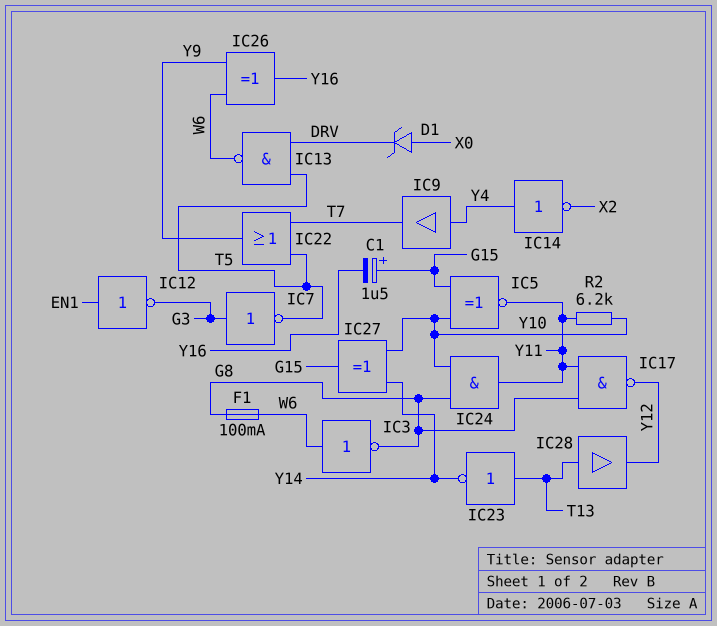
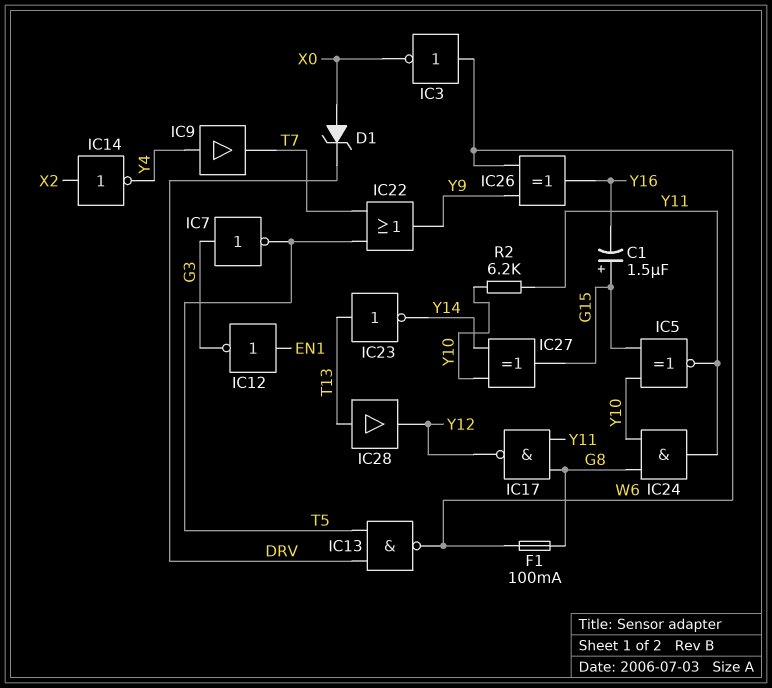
IC3: NOT (in W6, out G8) -> NOT (in W6, out X0)
IC14: NOT (in Y4, out X2) -> NOT (in X2, out Y4)

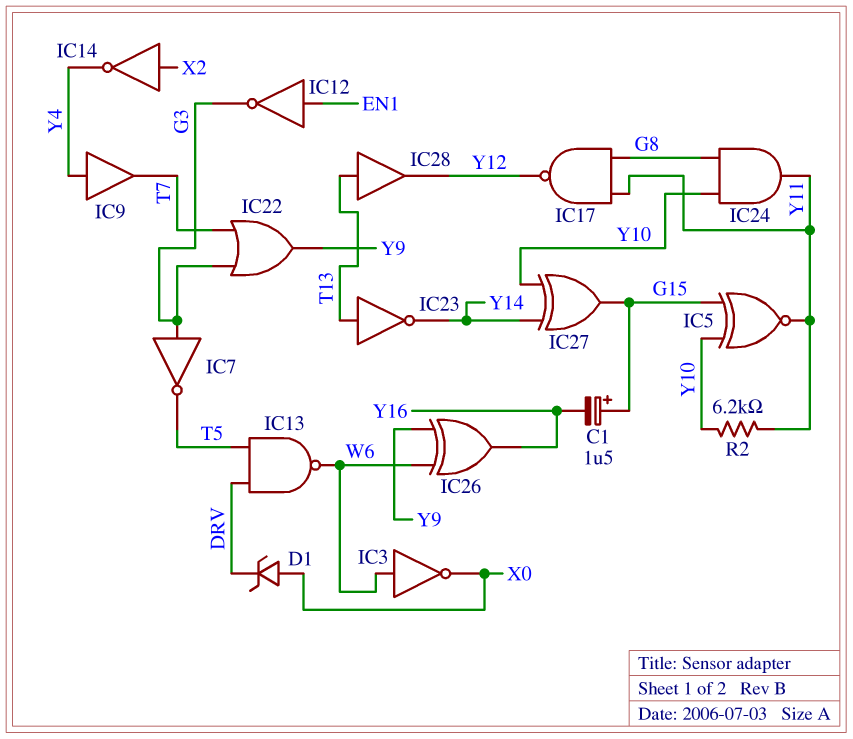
F1: 100mA (G8, W6) -> none
IC22: OR (in T5, in T7, out Y9) -> OR (in G3, in T7, out Y9)

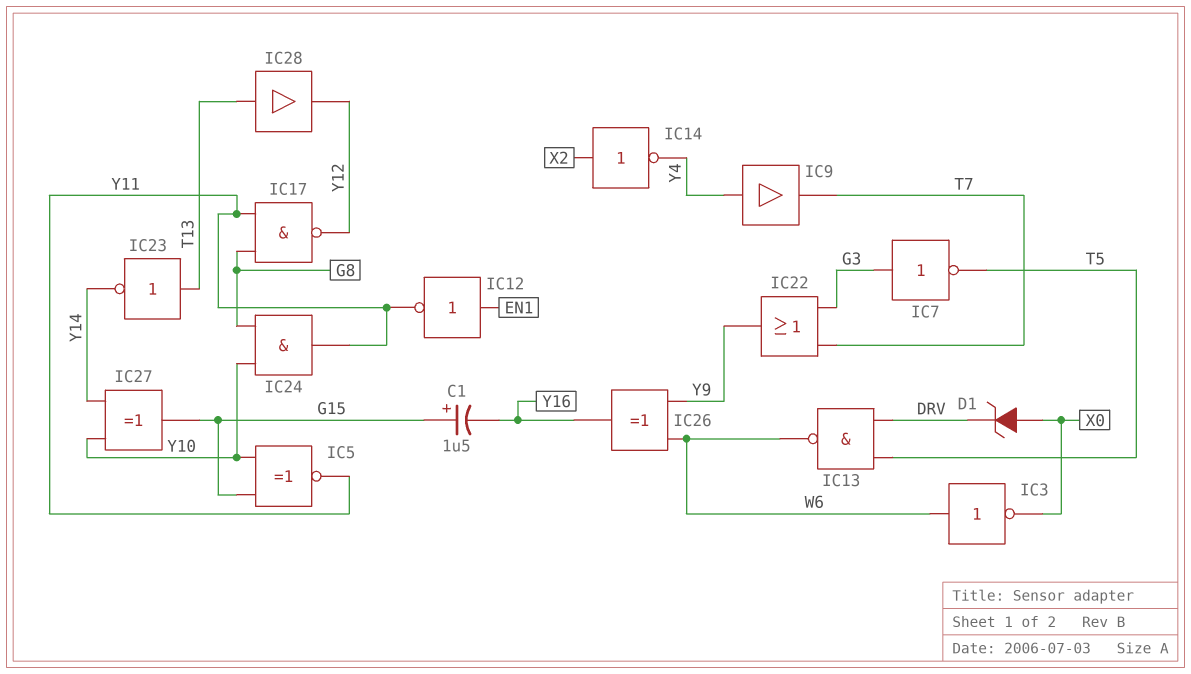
IC12: NOT (in EN1, out G3) -> NOT (in EN1, out Y11)
R2: 6.2k (Y10, Y11) -> none

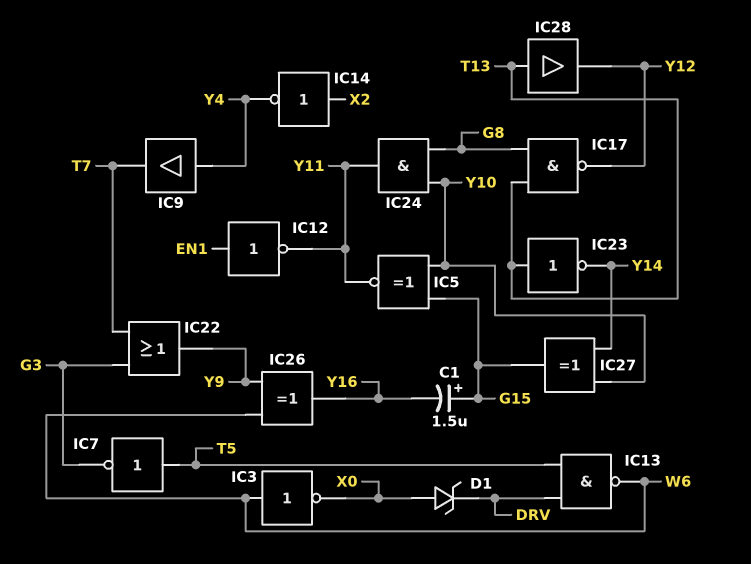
IC7: NOT (in G3, out T5) -> NOT (in T5, out G3)
IC17: NAND (in G8, in Y11, out Y12) -> NAND (in G8, in T13, out Y12)

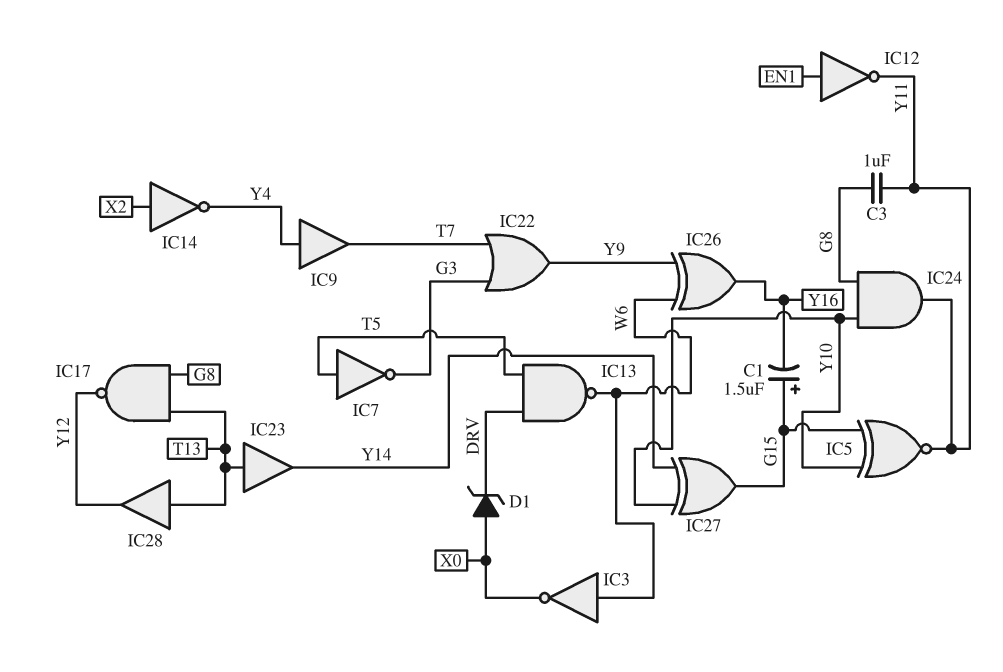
C3: none -> 1uF (G8, Y11)
IC23: NOT (in T13, out Y14) -> buffer (in T13, out Y14)

